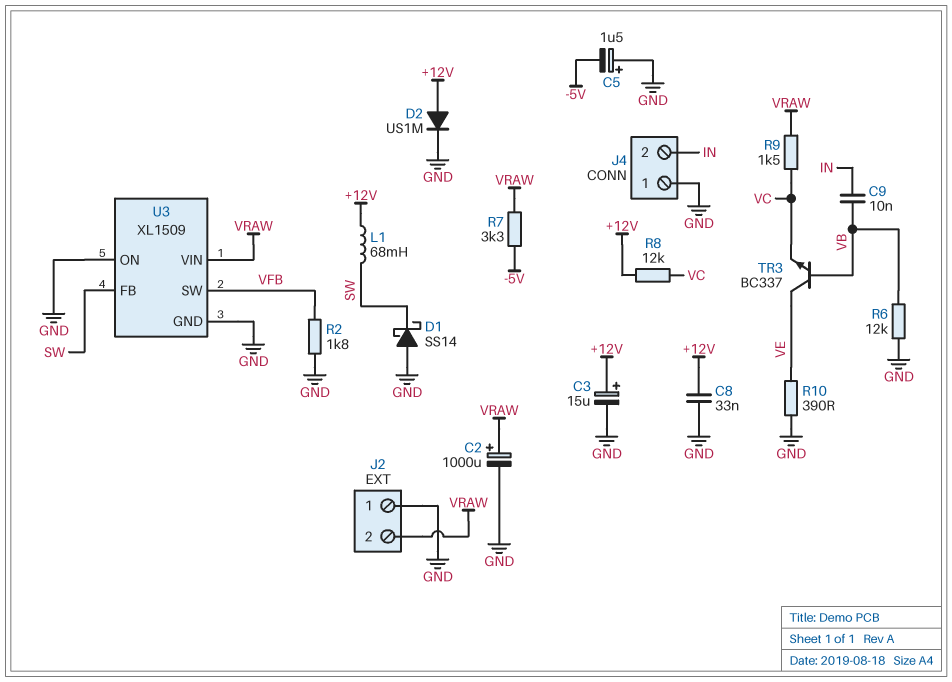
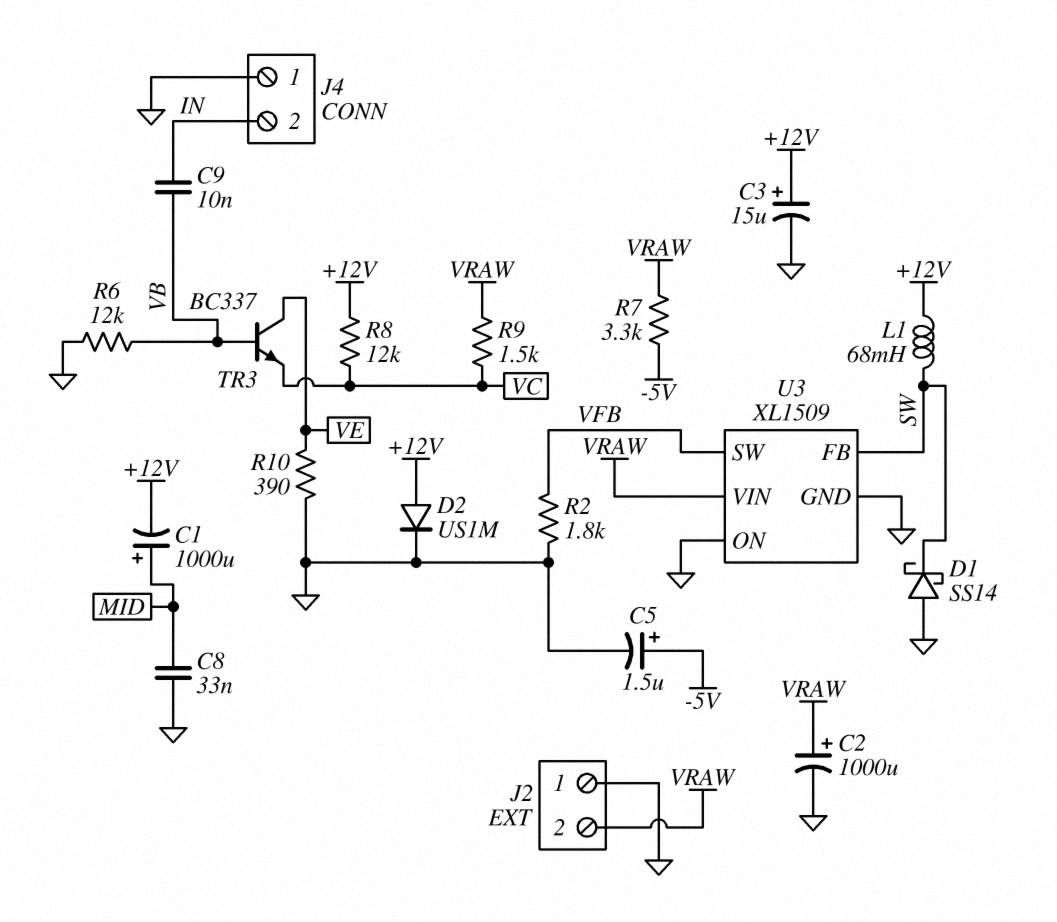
C1: none -> 1000uF (plus MID, minus +12V)
C5: 1.5uF (plus GND, minus -5V) -> 1.5uF (plus -5V, minus GND)
C8: 33nF (+12V, GND) -> 33nF (GND, MID)

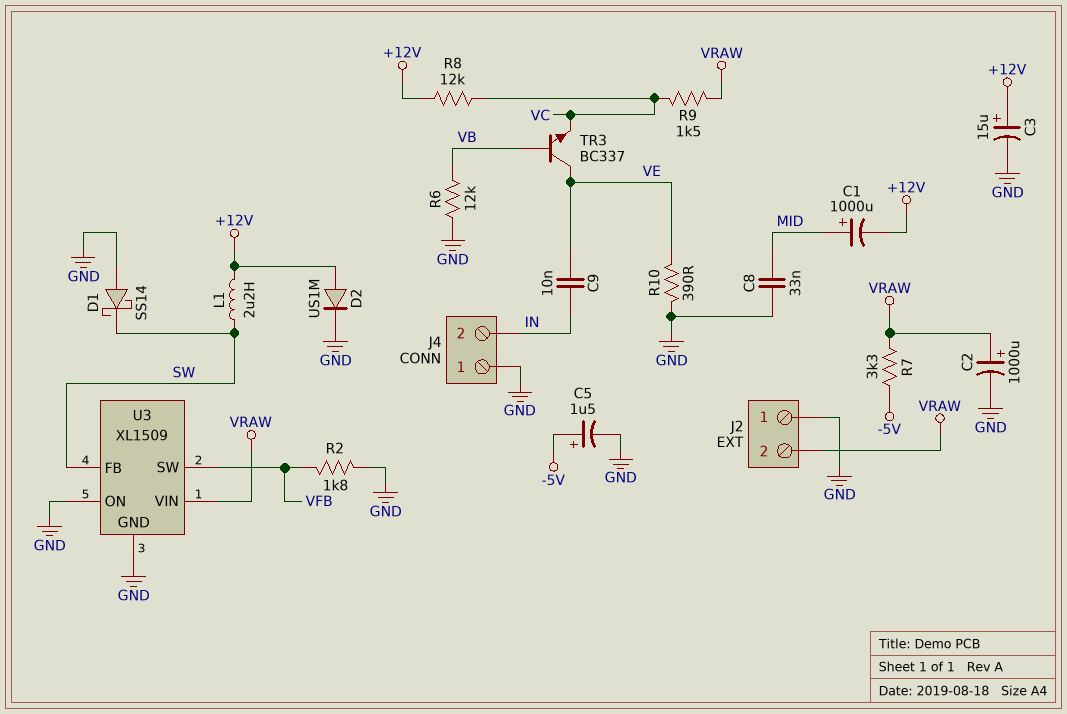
C9: 10nF (IN, VB) -> 10nF (IN, VE)
L1: 68mH (+12V, SW) -> 2.2uH (+12V, SW)

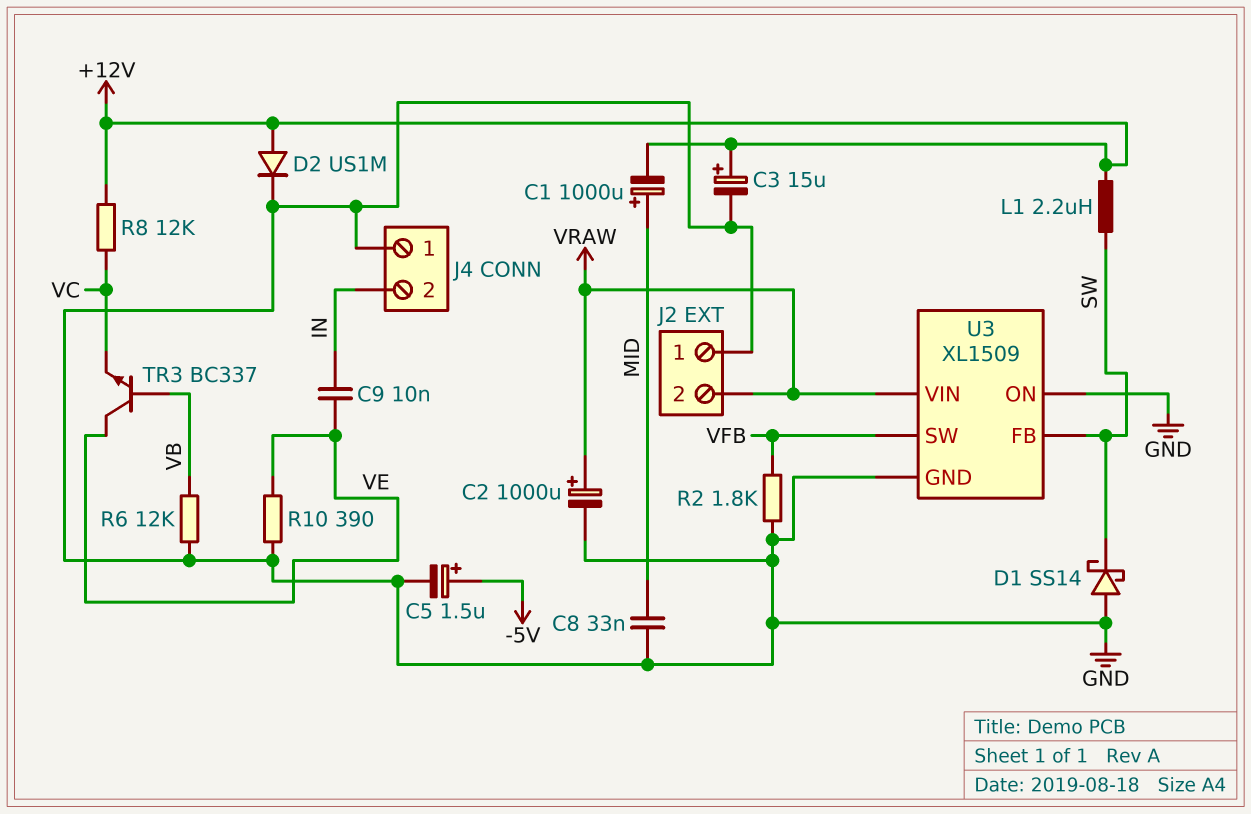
R7: 3.3k (-5V, VRAW) -> none
R9: 1.5k (VC, VRAW) -> none

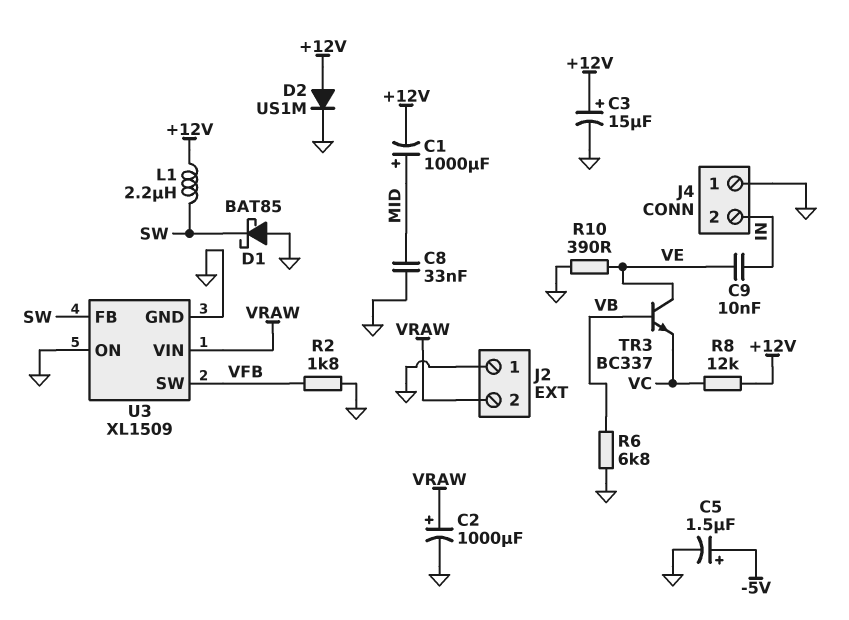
D1: schottky SS14 (A GND, K SW) -> schottky BAT85 (A GND, K SW)
R6: 12k (GND, VB) -> 6.8k (GND, VB)

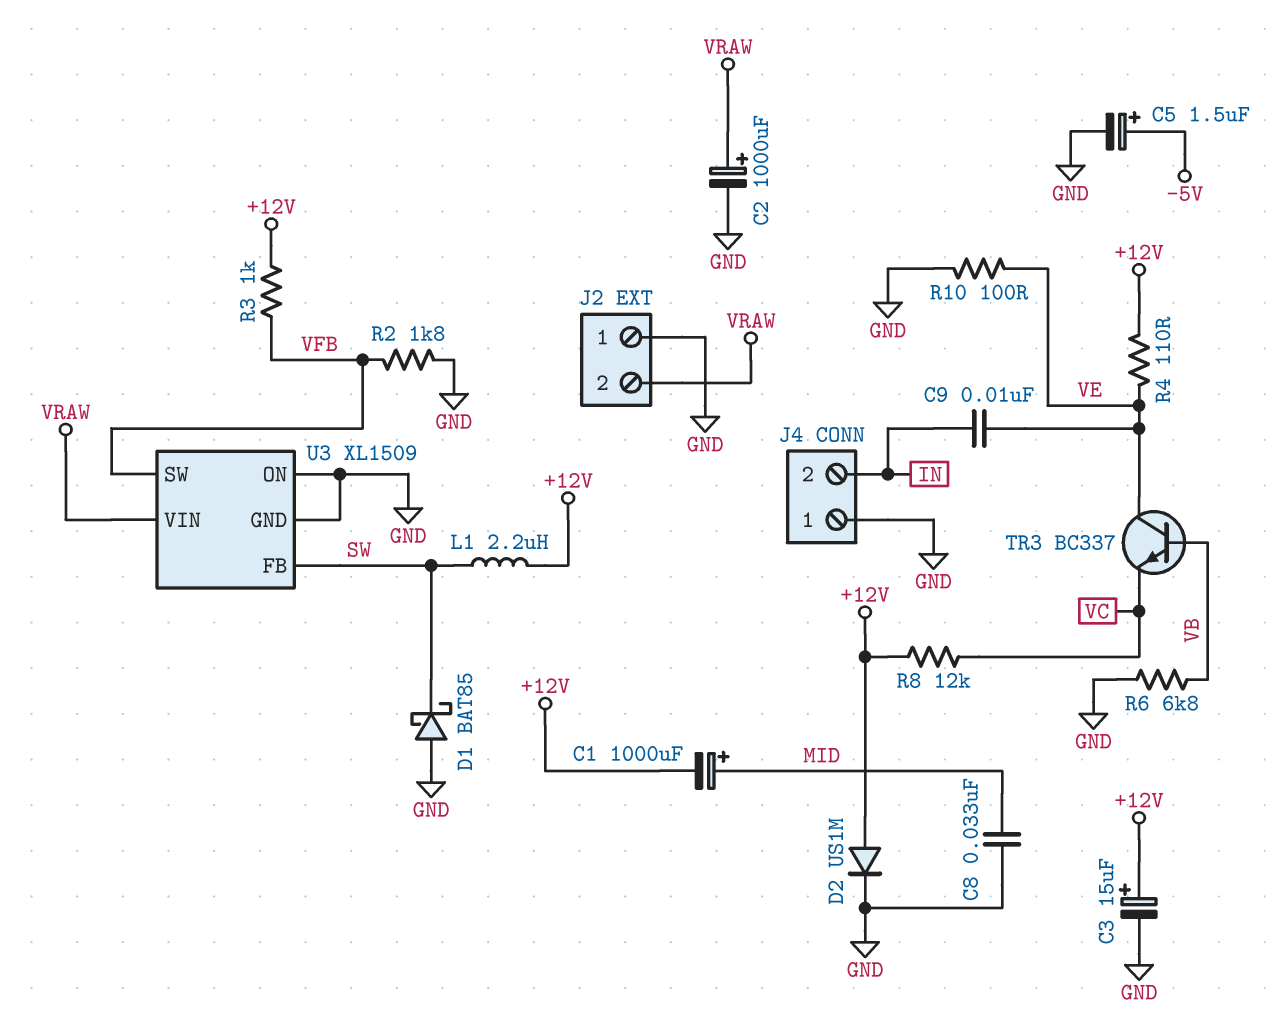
R3: none -> 1k (+12V, VFB)
R4: none -> 110 (+12V, VE)
R10: 390 (GND, VE) -> 100 (GND, VE)

